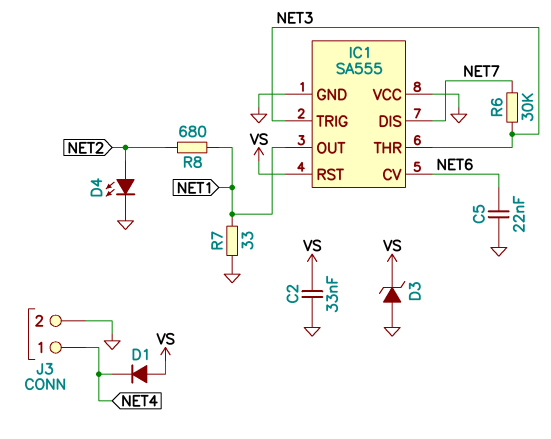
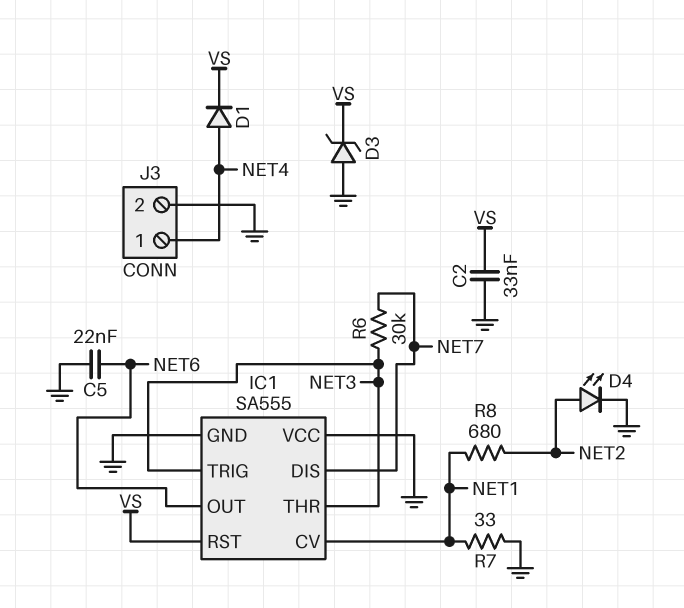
D1: diode (A VS, K NET4) -> diode (A NET4, K VS)
IC1 pin CV: NET6 -> NET1
IC1 pin OUT: NET1 -> NET6

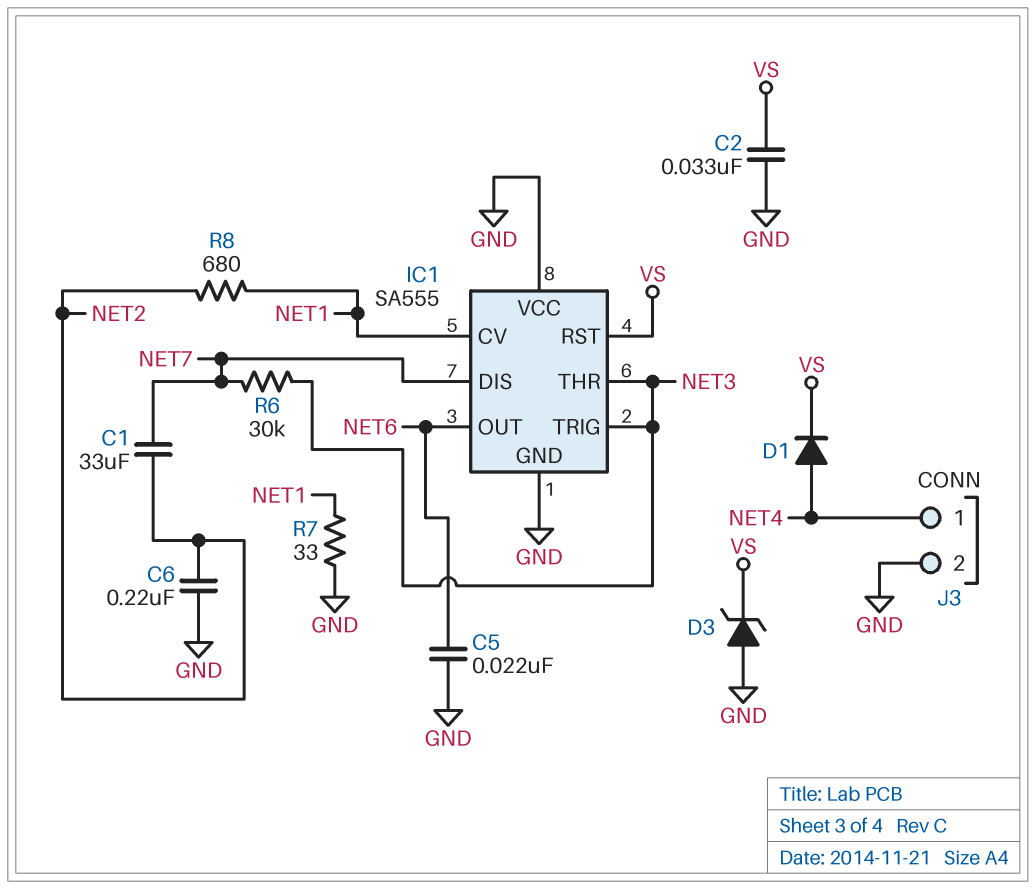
C1: none -> 33uF (NET2, NET7)
C6: none -> 220nF (GND, NET2)
D4: LED (A NET2, K GND) -> none

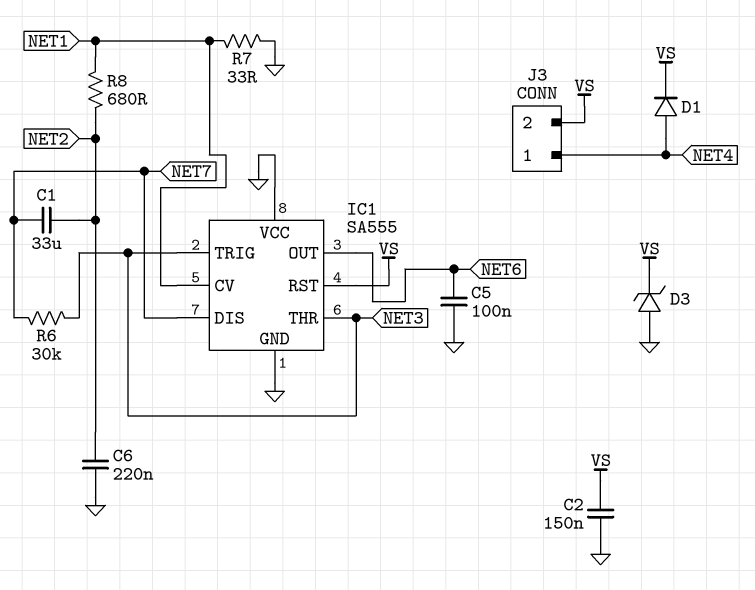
C2: 33nF (GND, VS) -> 150nF (GND, VS)
C5: 22nF (GND, NET6) -> 100nF (GND, NET6)
J3 pin 2: GND -> VS

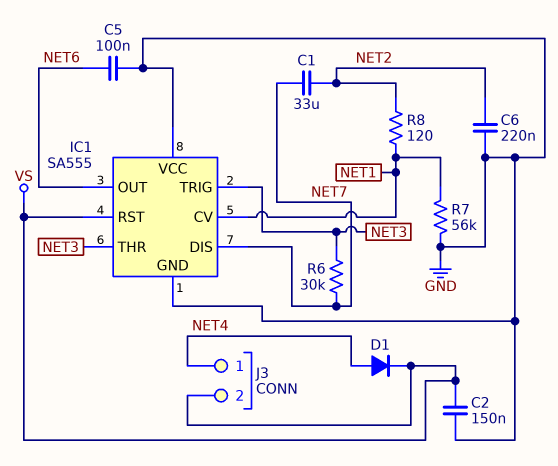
D3: zener (A GND, K VS) -> none
R7: 33 (GND, NET1) -> 56k (GND, NET1)
R8: 680 (NET1, NET2) -> 120 (NET1, NET2)

